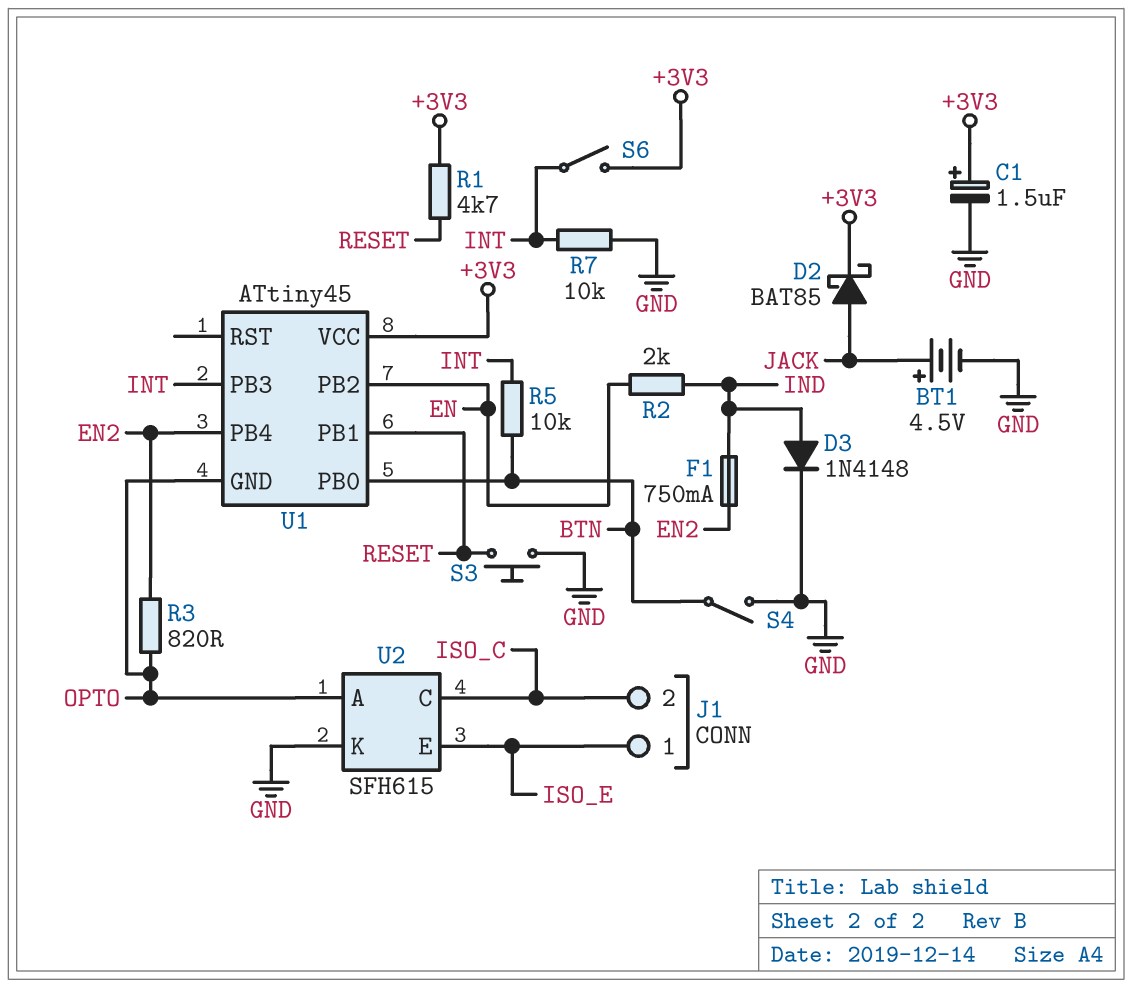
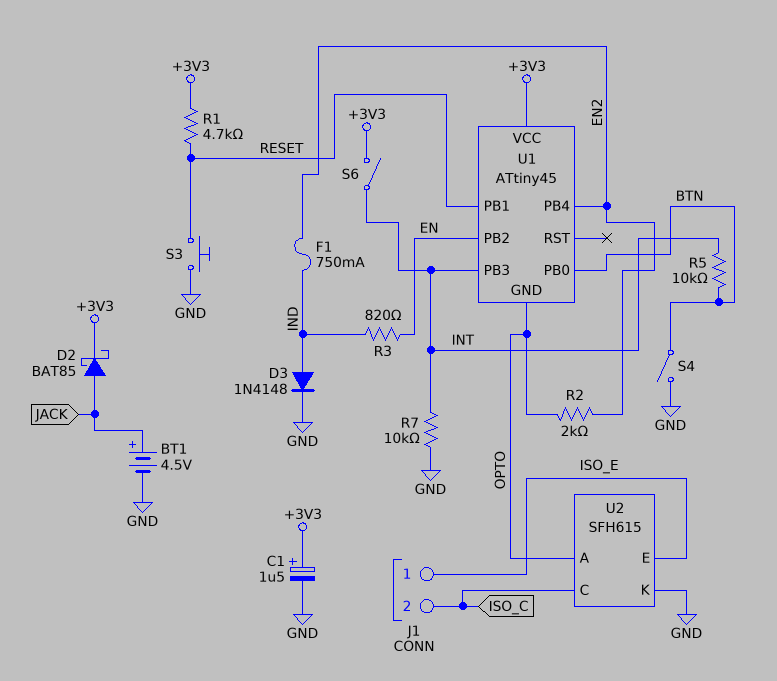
R2: 2k (EN, IND) -> 2k (EN2, OPTO)
R3: 820 (EN2, OPTO) -> 820 (EN, IND)

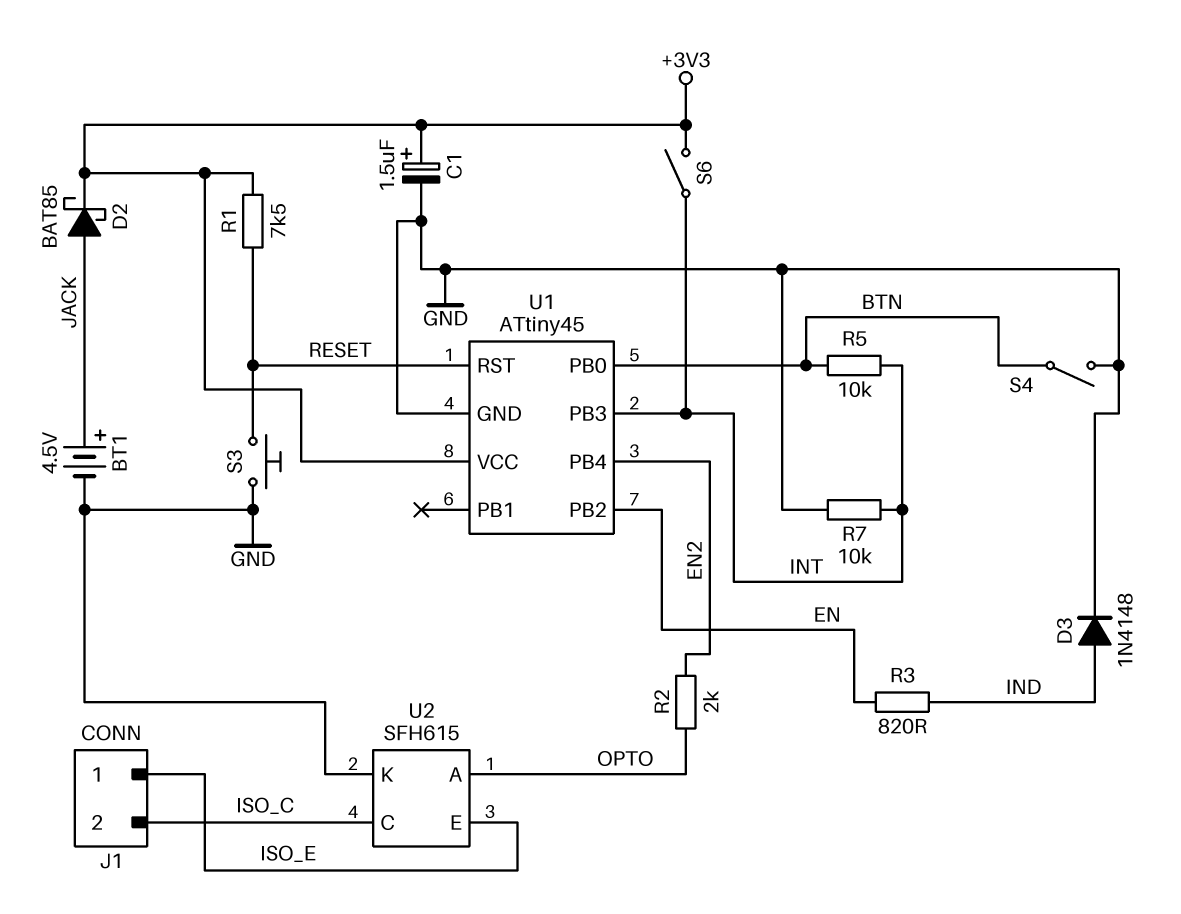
F1: 750mA (EN2, IND) -> none
R1: 4.7k (+3V3, RESET) -> 7.5k (+3V3, RESET)
U1 pin GND: OPTO -> GND
U1 pin PB1: RESET -> none
U1 pin RST: none -> RESET

